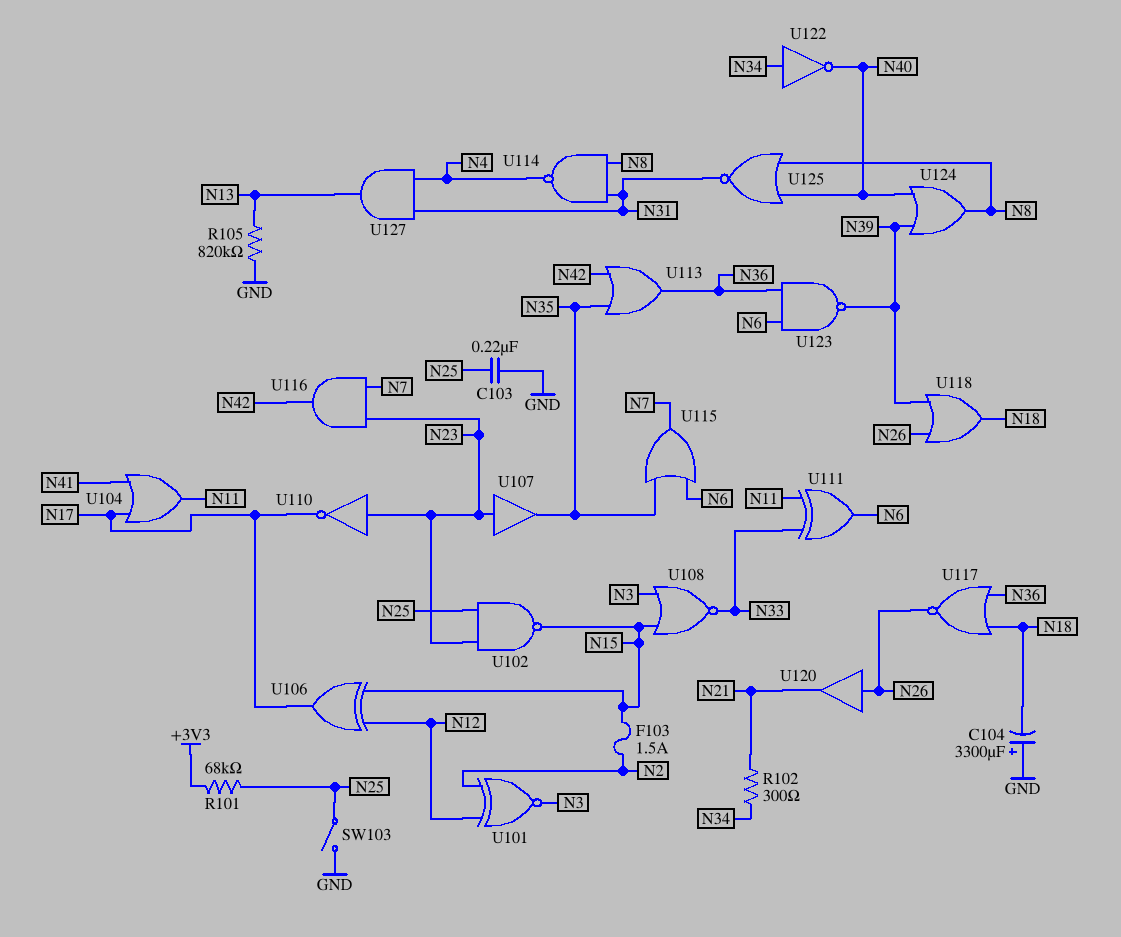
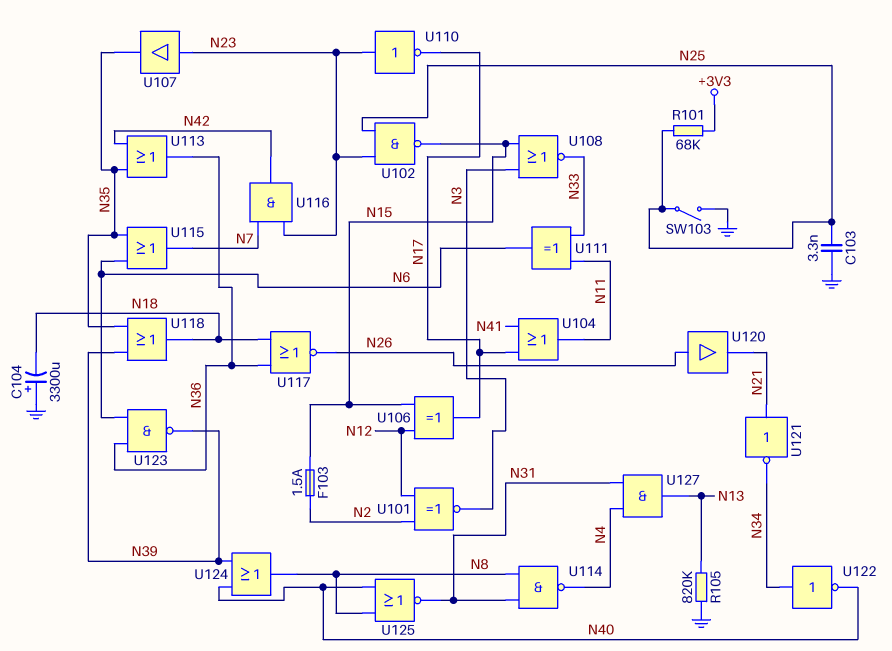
C103: 220nF (GND, N25) -> 3.3nF (GND, N25)
R102: 300 (N21, N34) -> none
U118: OR (in N26, in N39, out N18) -> OR (in N35, in N39, out N18)
U121: none -> NOT (in N21, out N34)

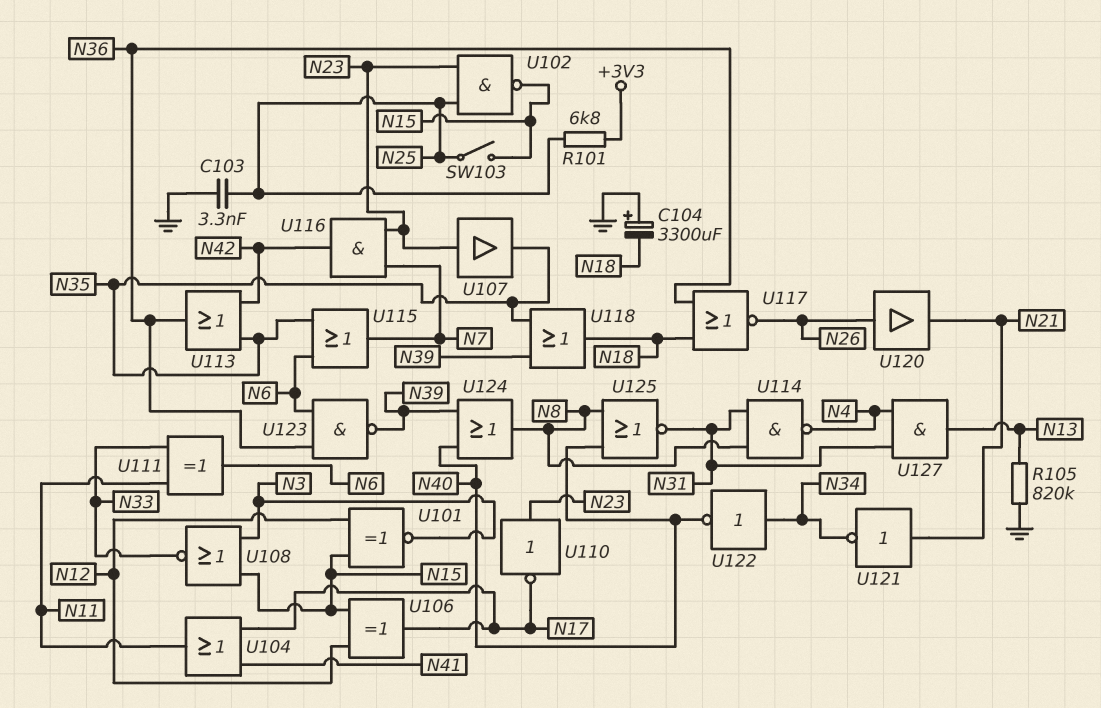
F103: 1.5A (N2, N15) -> none
R101: 68k (+3V3, N25) -> 6.8k (+3V3, N25)
SW103: switch (GND, N25) -> switch (N15, N25)
U101: XNOR (in N2, in N12, out N3) -> XNOR (in N12, in N15, out N3)

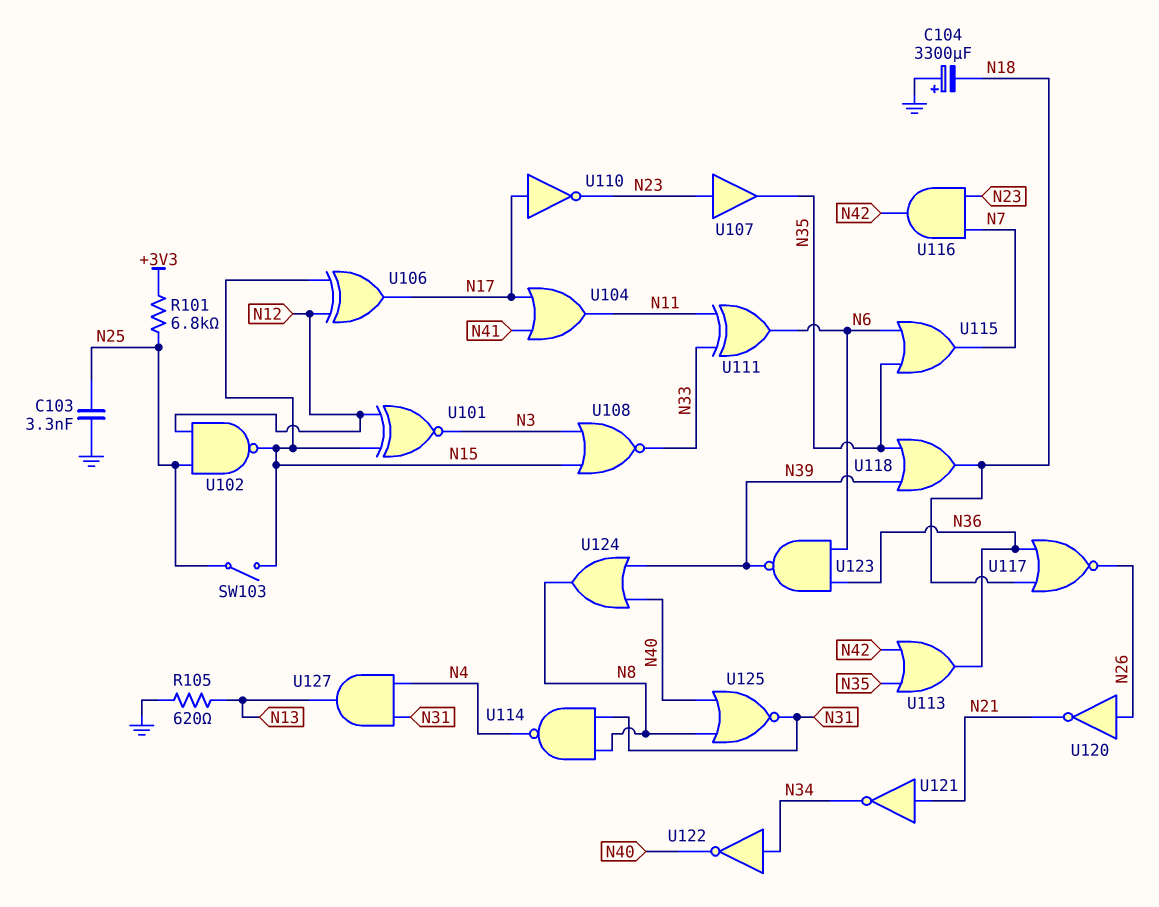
R105: 820k (GND, N13) -> 620 (GND, N13)
U102: NAND (in N23, in N25, out N15) -> NAND (in N12, in N25, out N15)
U110: NOT (in N23, out N17) -> NOT (in N17, out N23)
U120: buffer (in N26, out N21) -> NOT (in N26, out N21)

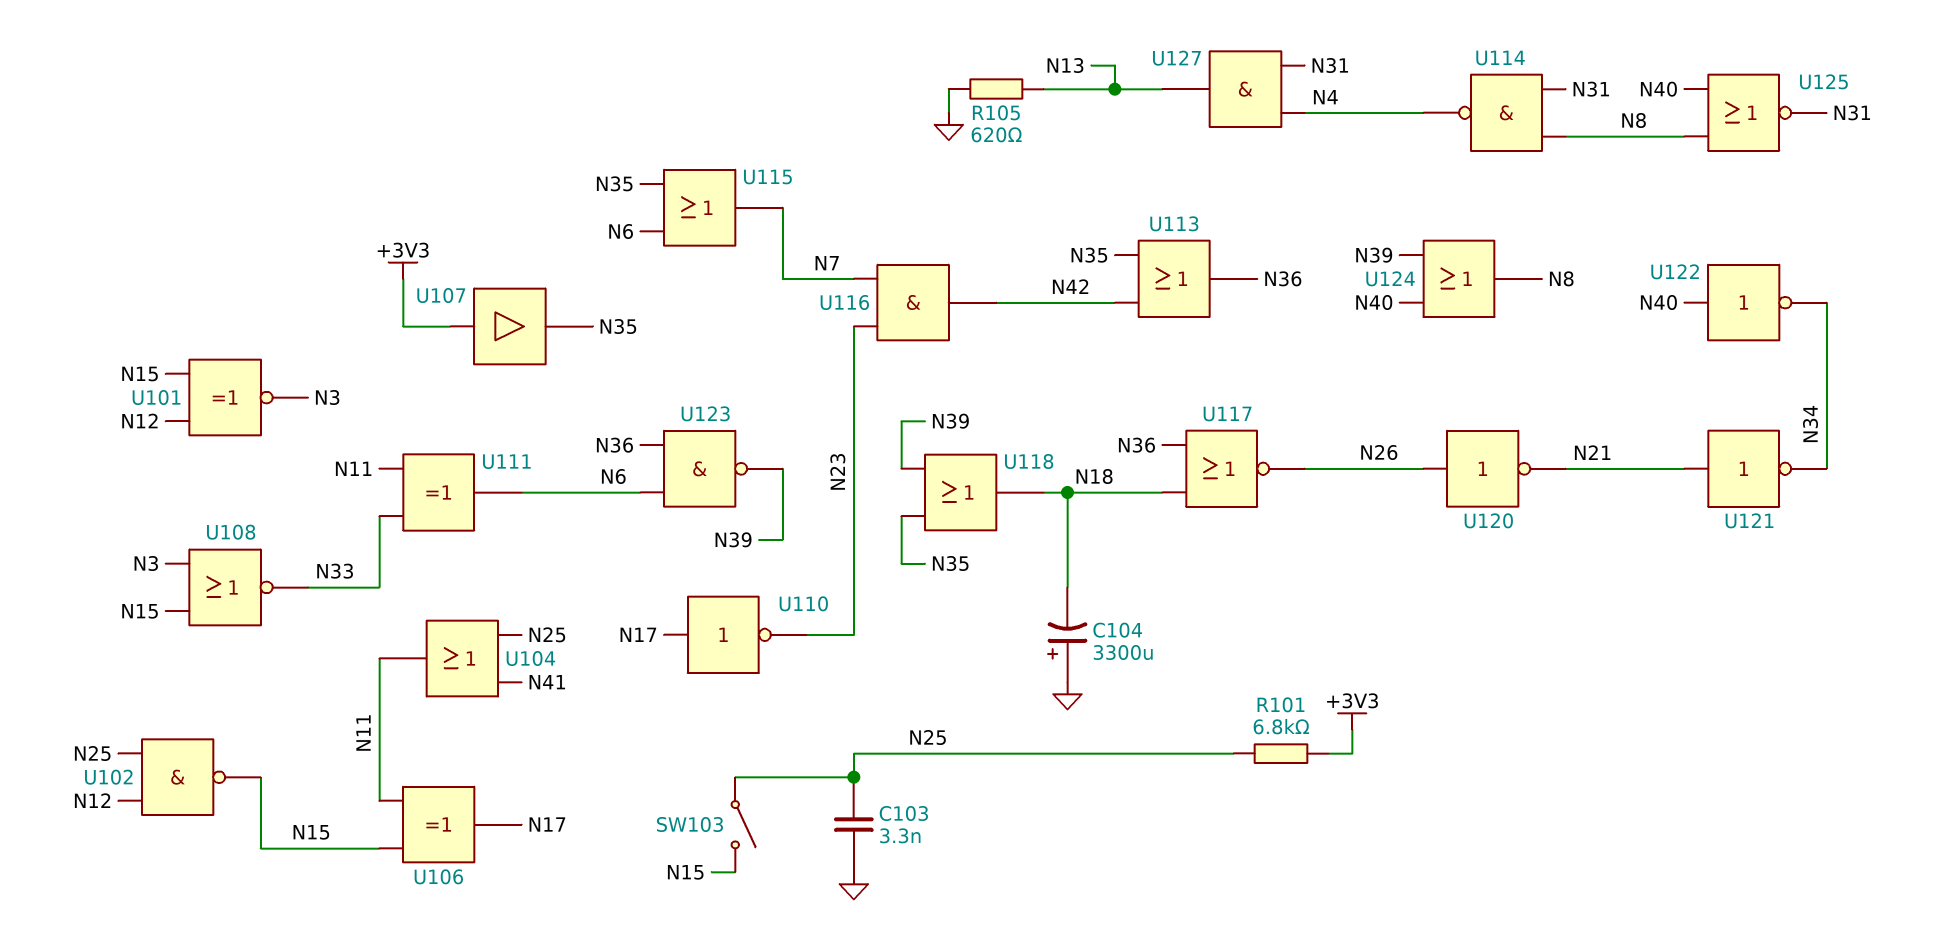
U104: OR (in N17, in N41, out N11) -> OR (in N25, in N41, out N11)
U106: XOR (in N12, in N15, out N17) -> XOR (in N11, in N15, out N17)
U107: buffer (in N23, out N35) -> buffer (in +3V3, out N35)
U122: NOT (in N34, out N40) -> NOT (in N40, out N34)

